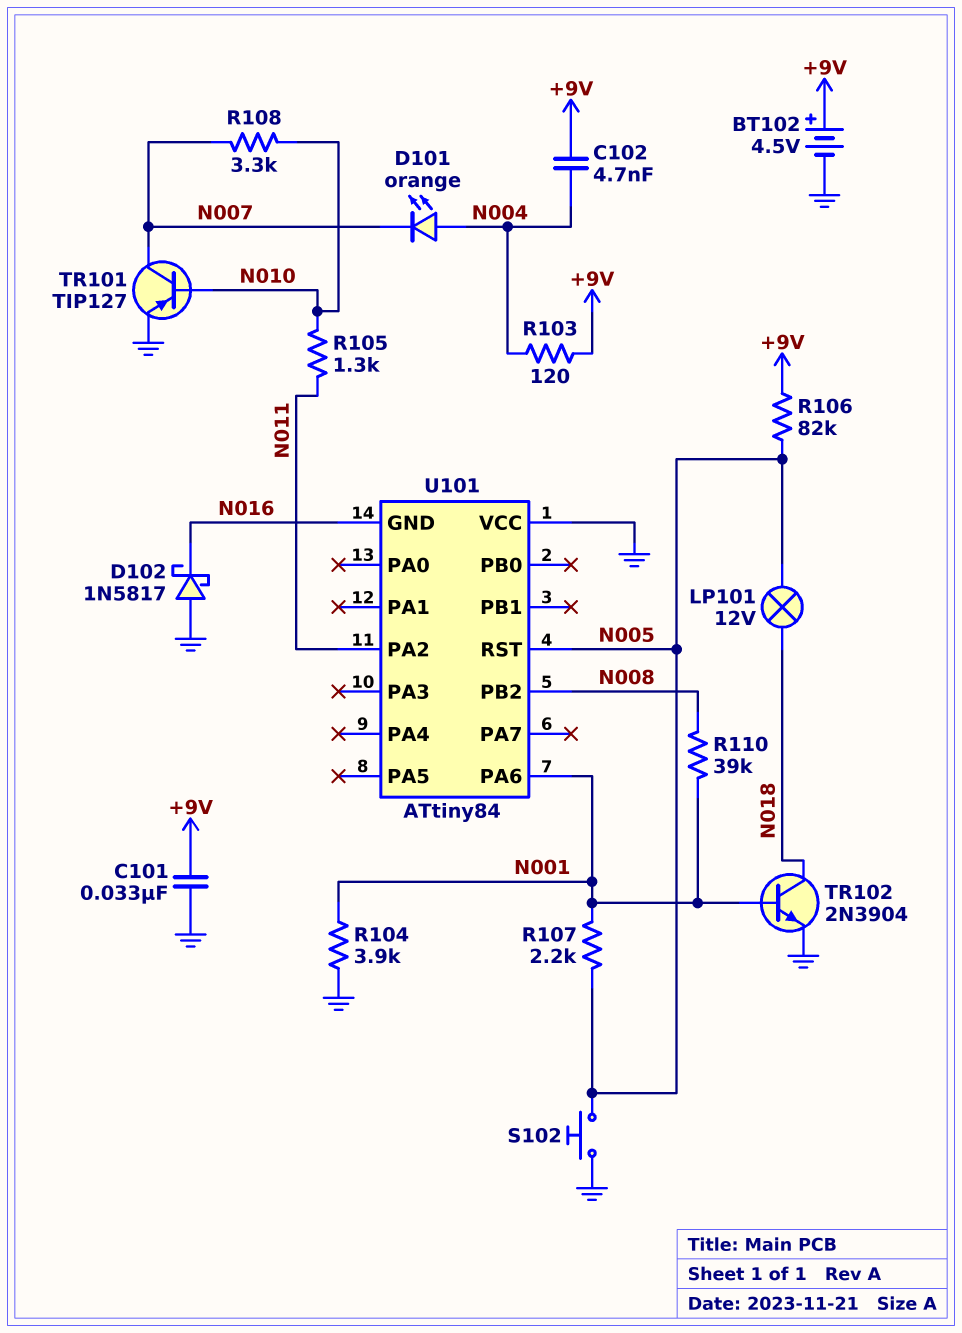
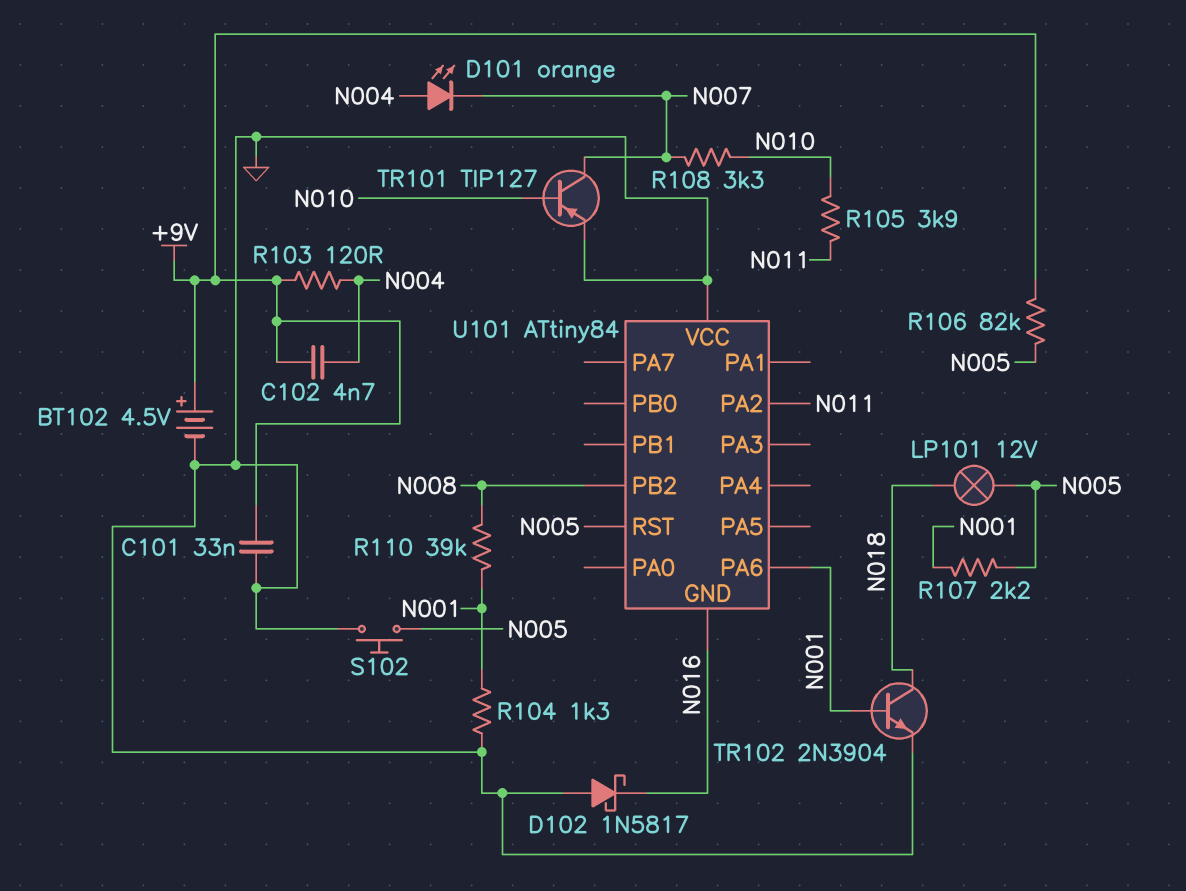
R104: 3.9k (GND, N001) -> 1.3k (GND, N001)
R105: 1.3k (N010, N011) -> 3.9k (N010, N011)

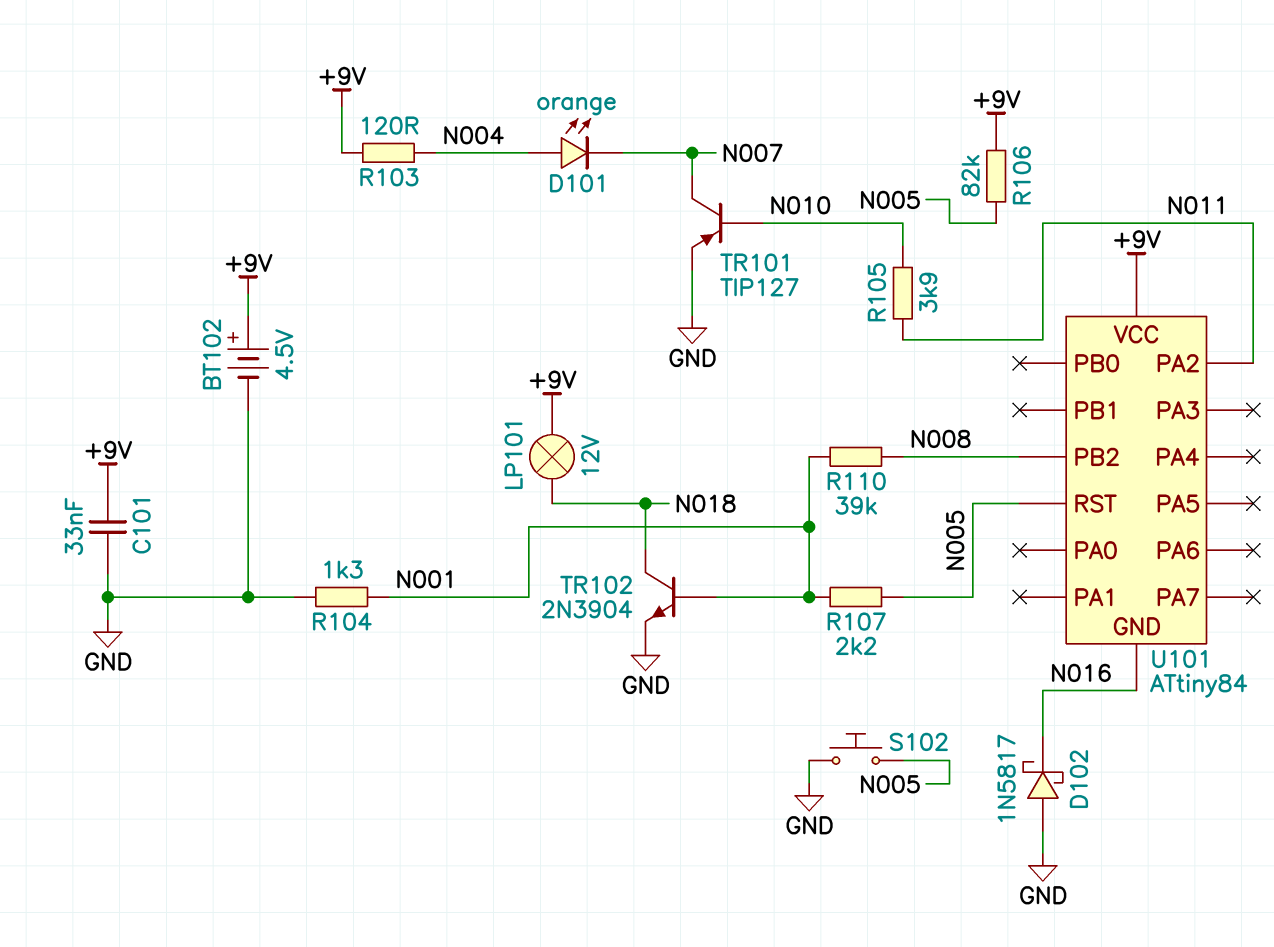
C102: 4.7nF (+9V, N004) -> none
LP101: lamp 12V (N005, N018) -> lamp 12V (+9V, N018)
R108: 3.3k (N007, N010) -> none
U101 pin PA6: N001 -> none
U101 pin VCC: GND -> +9V

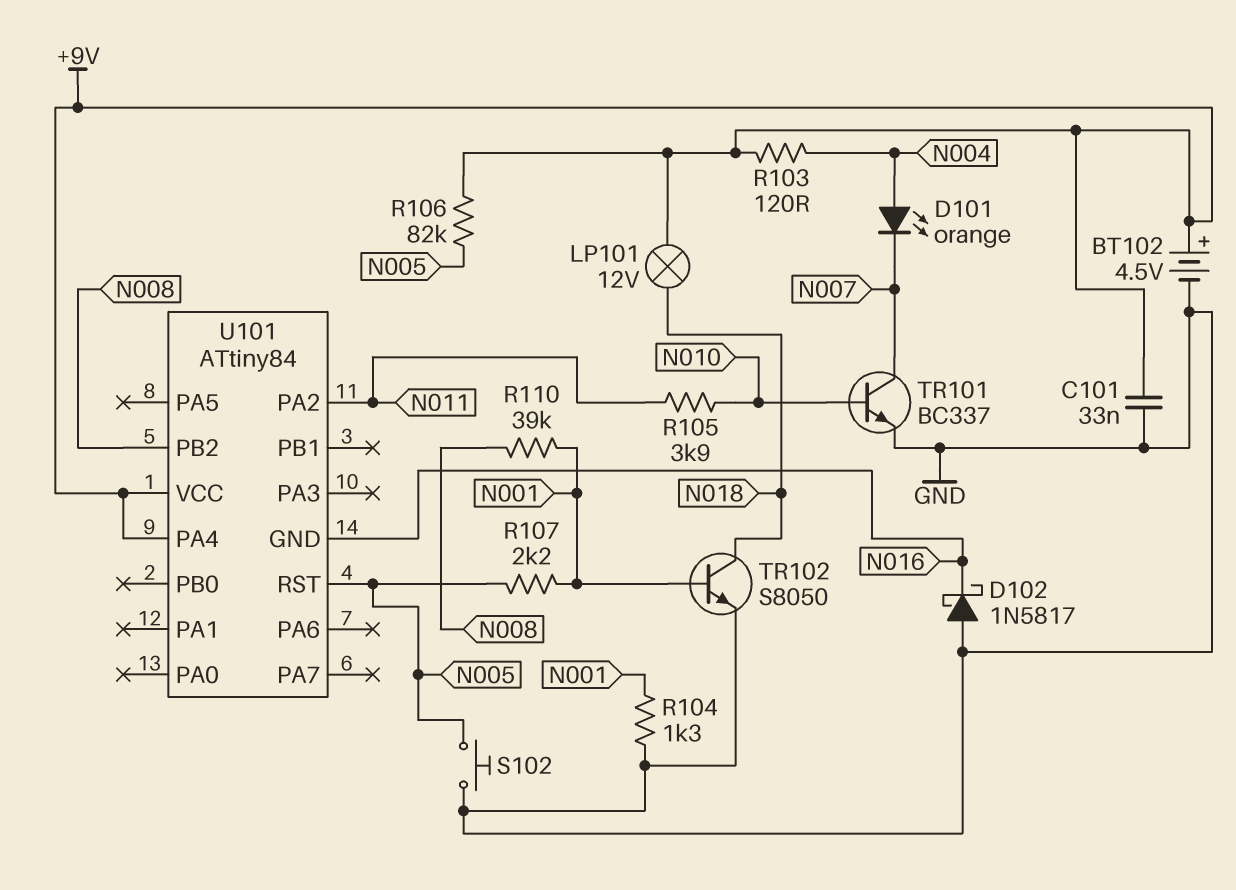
TR101: PNP TIP127 (B N010, C N007, E GND) -> NPN BC337 (B N010, C N007, E GND)
TR102: NPN 2N3904 (B N001, C N018, E GND) -> NPN S8050 (B N001, C N018, E GND)
U101 pin PA4: none -> +9V

